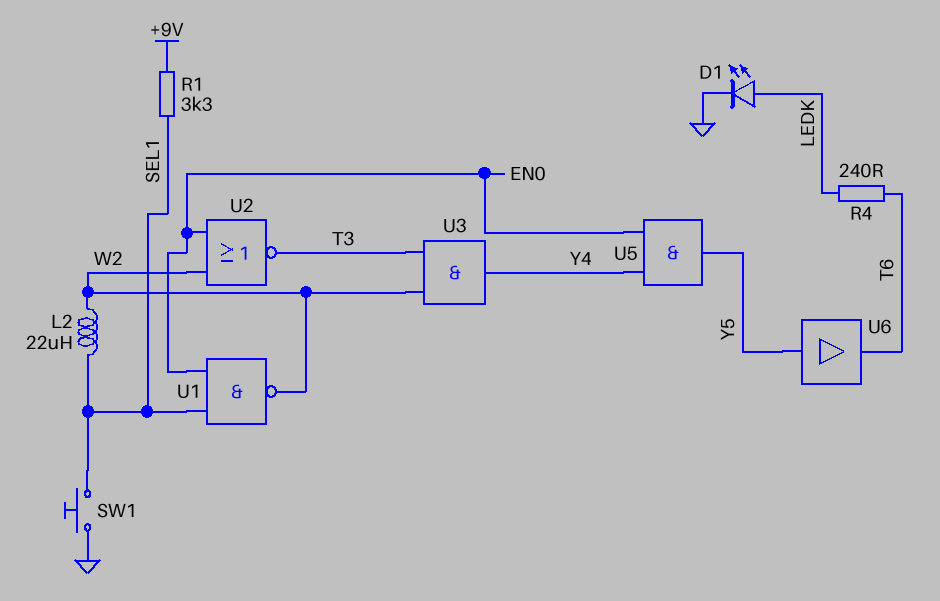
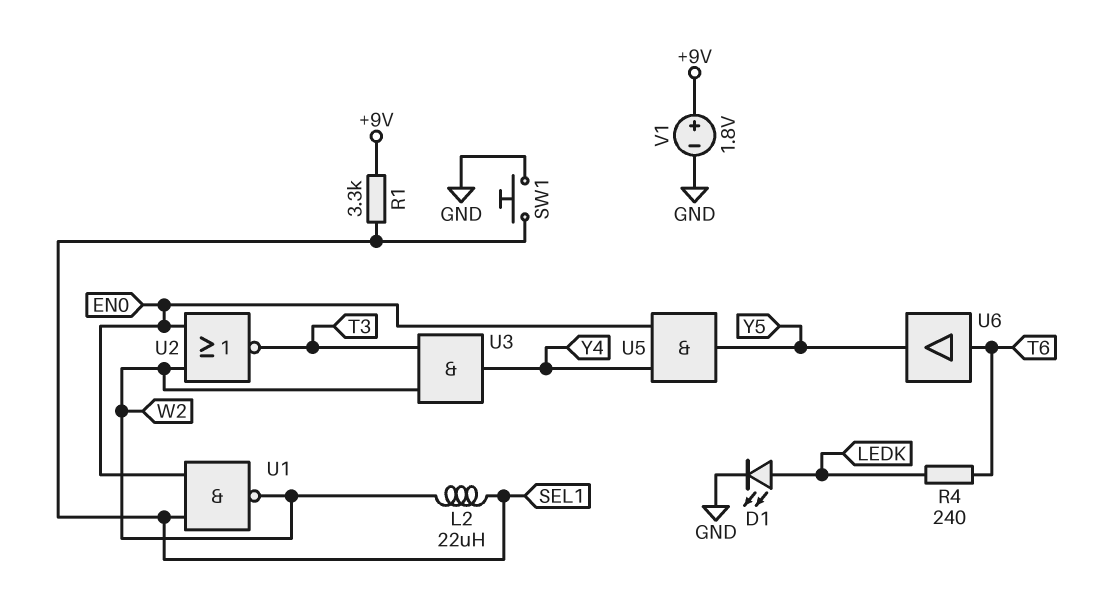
U6: buffer (in Y5, out T6) -> buffer (in T6, out Y5)
V1: none -> 1.8V (plus +9V, minus GND)

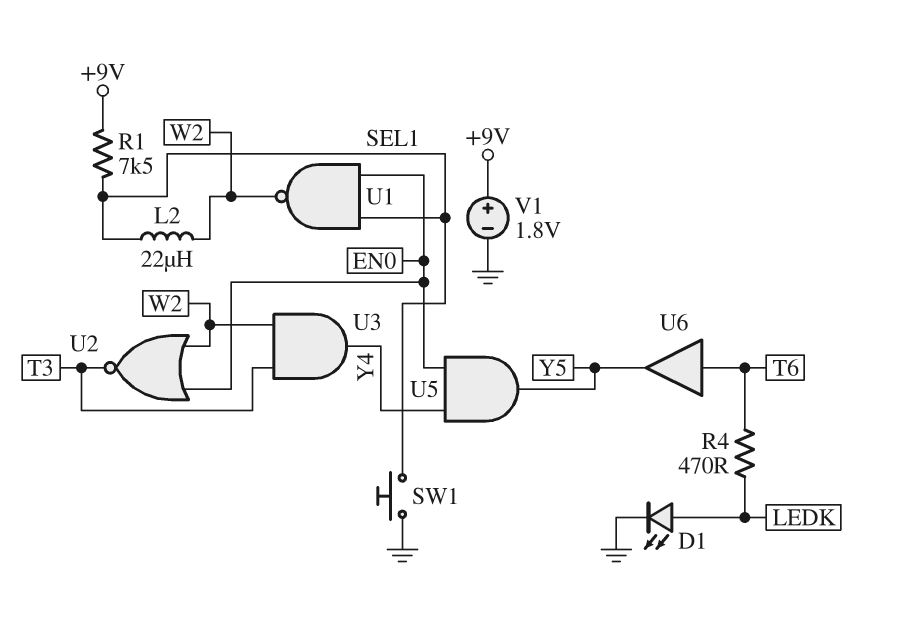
R1: 3.3k (+9V, SEL1) -> 7.5k (+9V, SEL1)
R4: 240 (LEDK, T6) -> 470 (LEDK, T6)

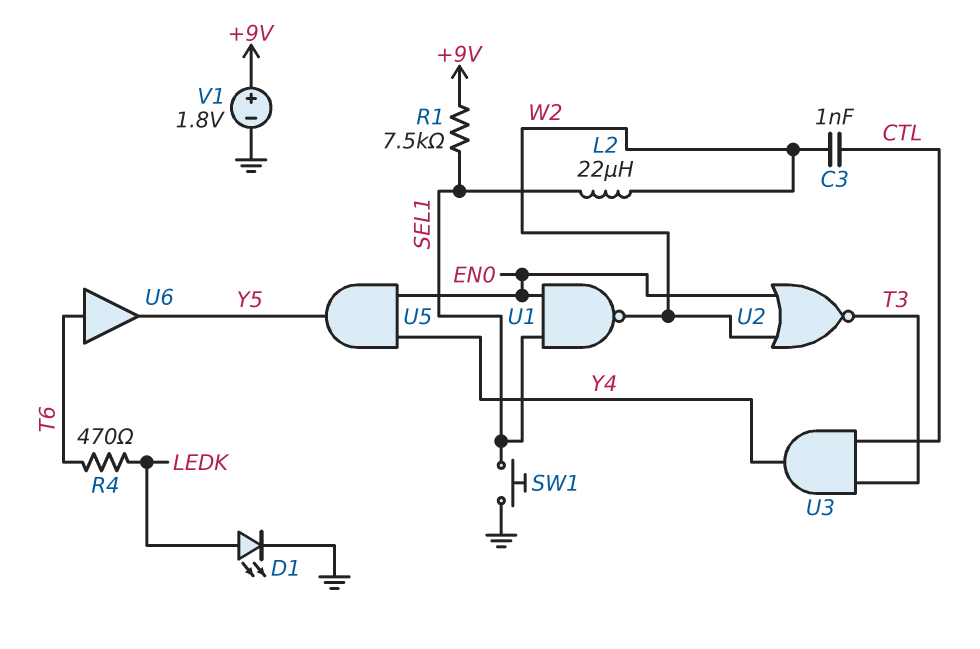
C3: none -> 1nF (CTL, W2)
U3: AND (in T3, in W2, out Y4) -> AND (in CTL, in T3, out Y4)

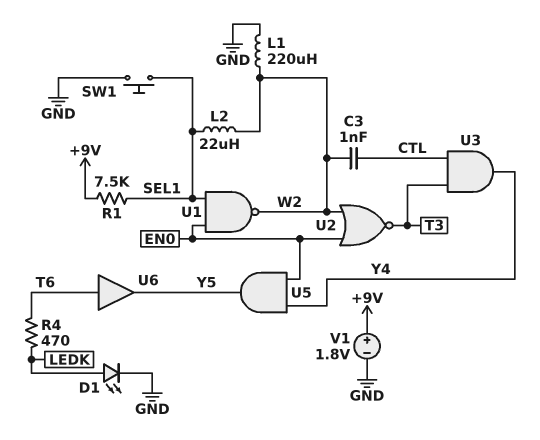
L1: none -> 220uH (GND, W2)

